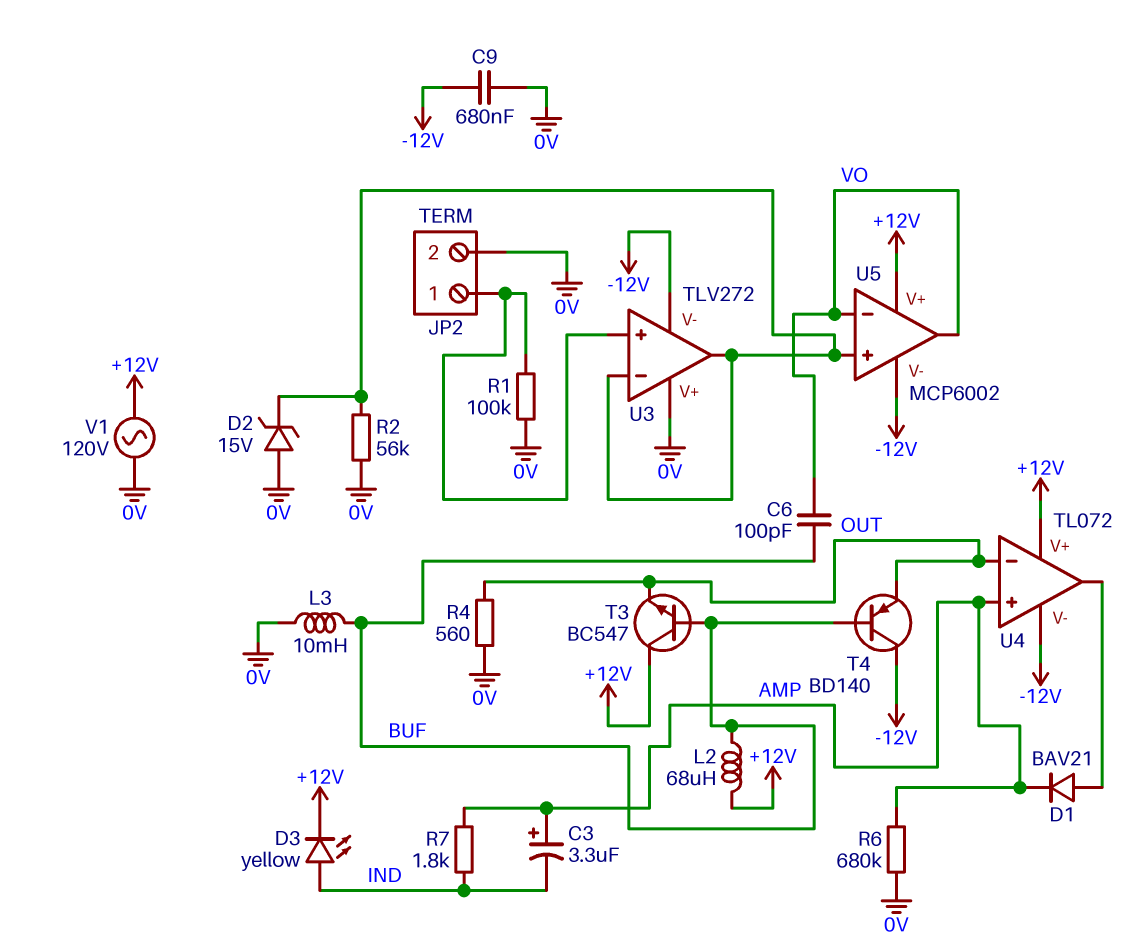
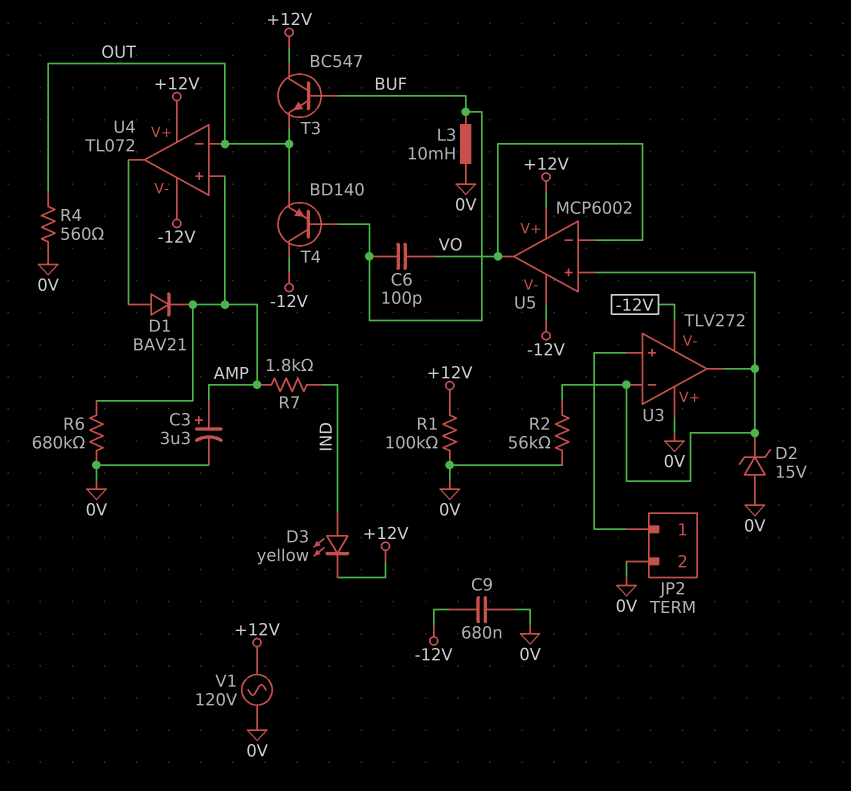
C3: 3.3uF (plus AMP, minus IND) -> 3.3uF (plus AMP, minus 0V)
L2: 68uH (+12V, BUF) -> none
R1: 100k (0V, JP2/1) -> 100k (+12V, 0V)

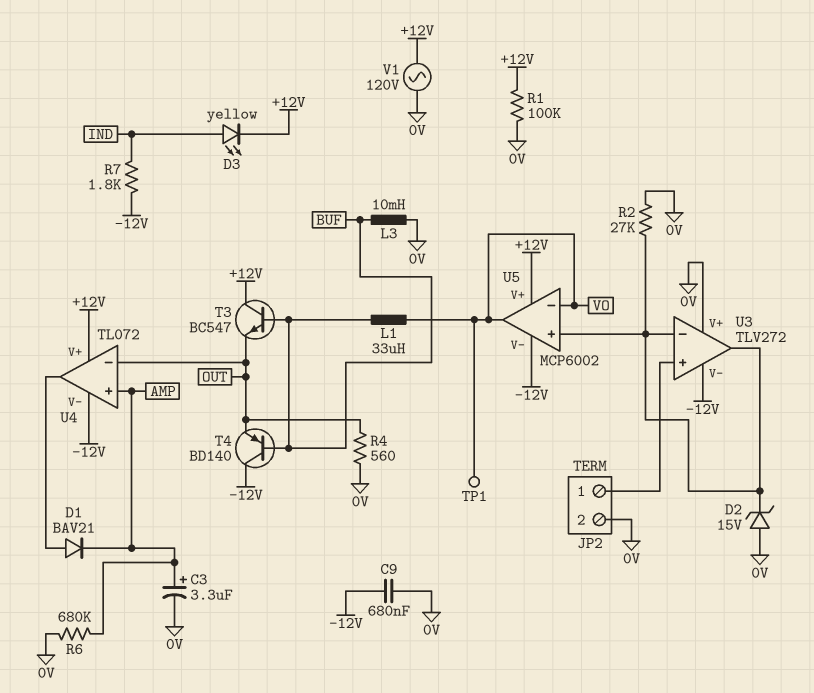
C6: 100pF (BUF, VO) -> none
L1: none -> 33uH (BUF, VO)
R2: 56k (0V, U3/in-) -> 27k (0V, U3/in-)
R7: 1.8k (AMP, IND) -> 1.8k (-12V, IND)
TP1: none -> test point (VO)

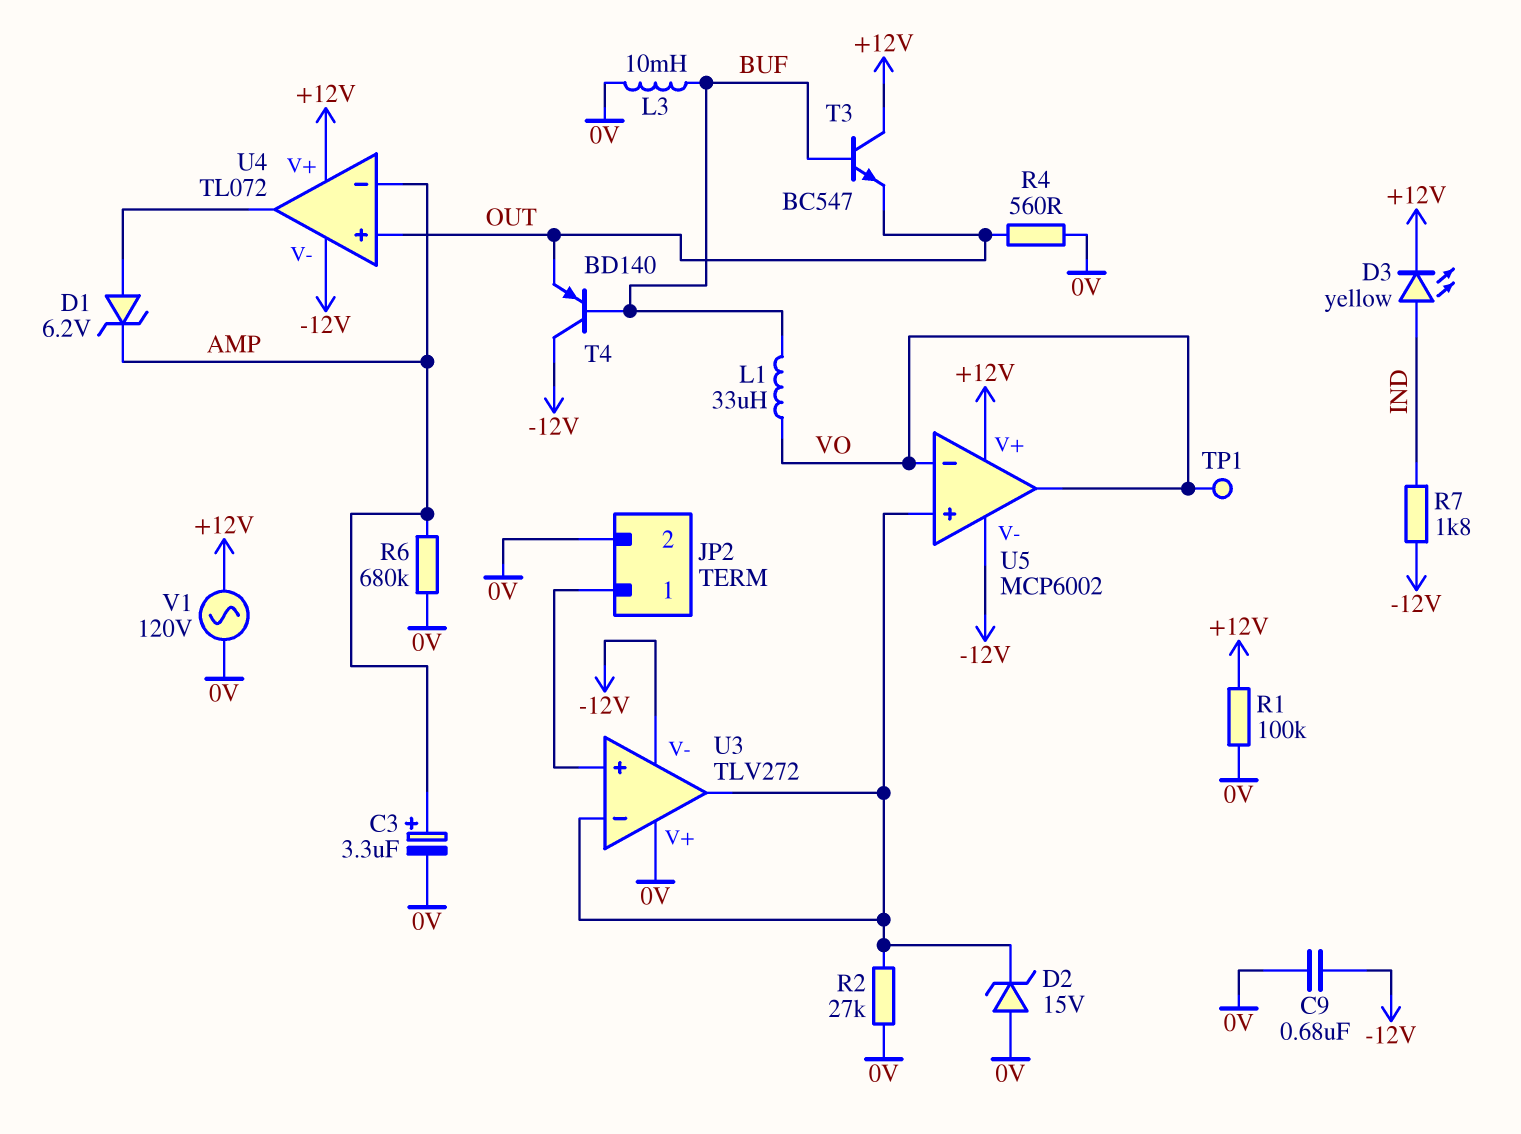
D1: diode BAV21 (A U4/out, K AMP) -> zener 6.2V (A U4/out, K AMP)
U4 pin in+: AMP -> OUT
U4 pin in-: OUT -> AMP

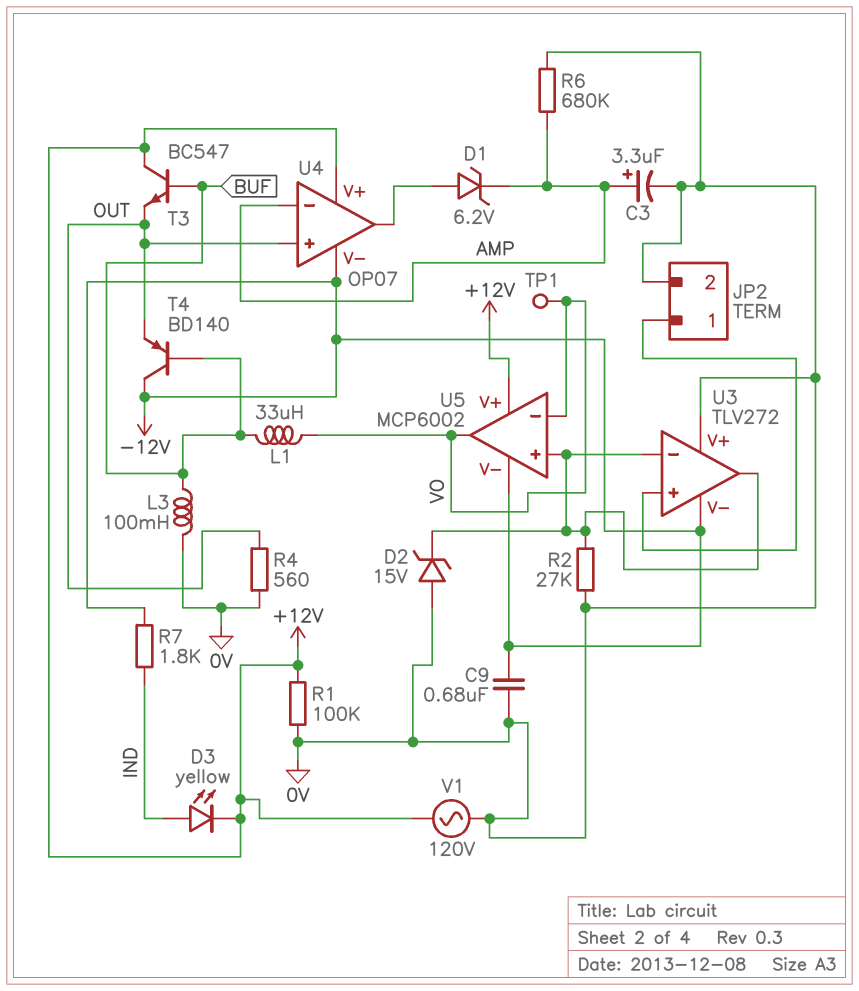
L3: 10mH (0V, BUF) -> 100mH (0V, BUF)
U4: TL072 -> OP07

